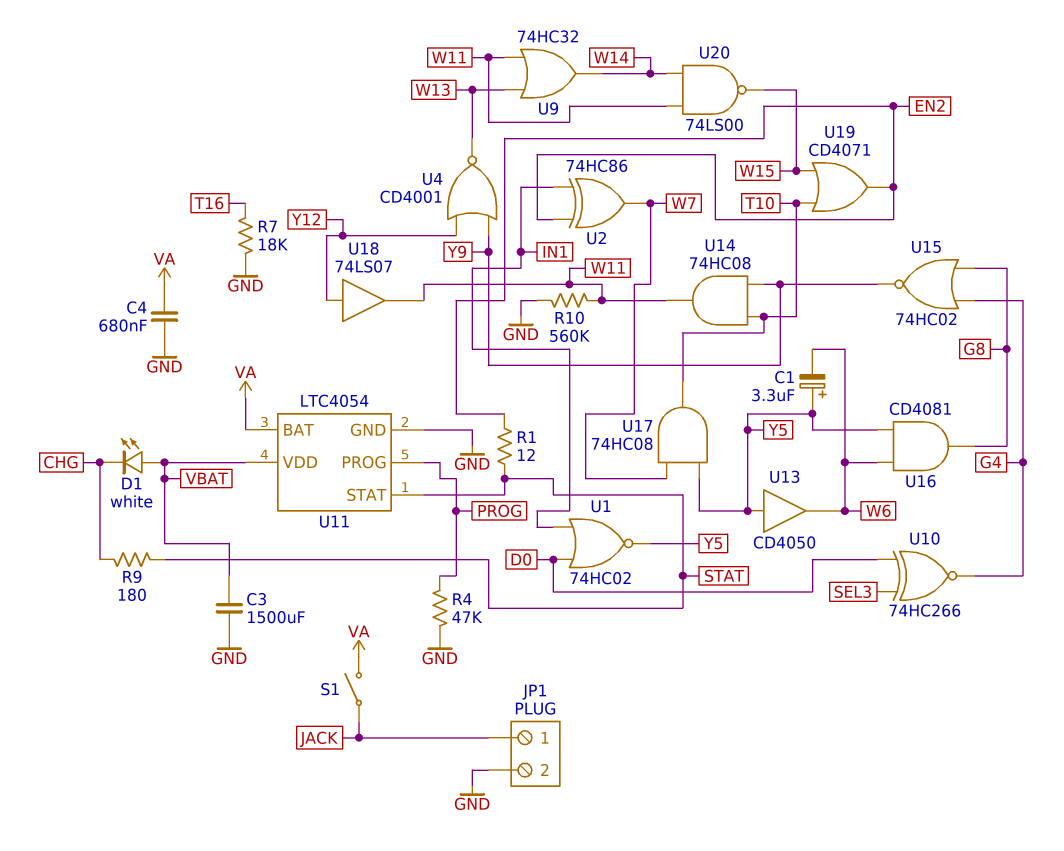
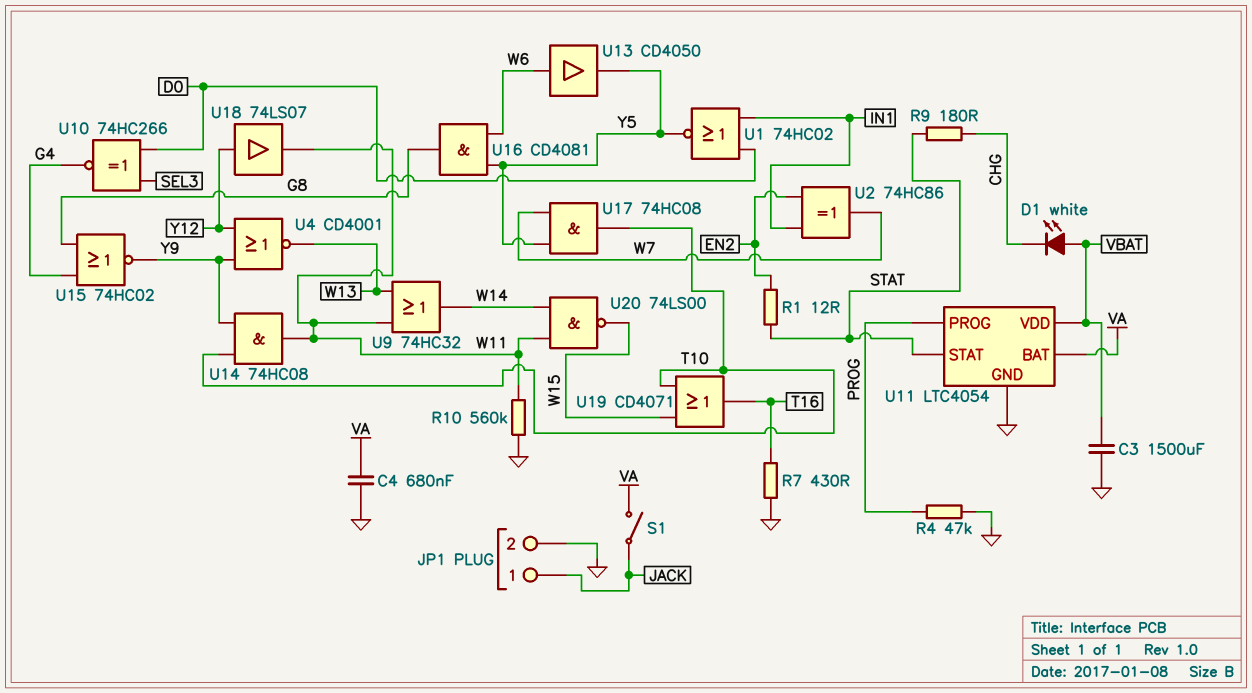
C1: 3.3uF (plus Y5, minus W6) -> none
R7: 18k (GND, T16) -> 430 (GND, T16)
U13: buffer CD4050 (in Y5, out W6) -> buffer CD4050 (in W6, out Y5)
U19: OR CD4071 (in T10, in W15, out EN2) -> OR CD4071 (in T10, in W15, out T16)

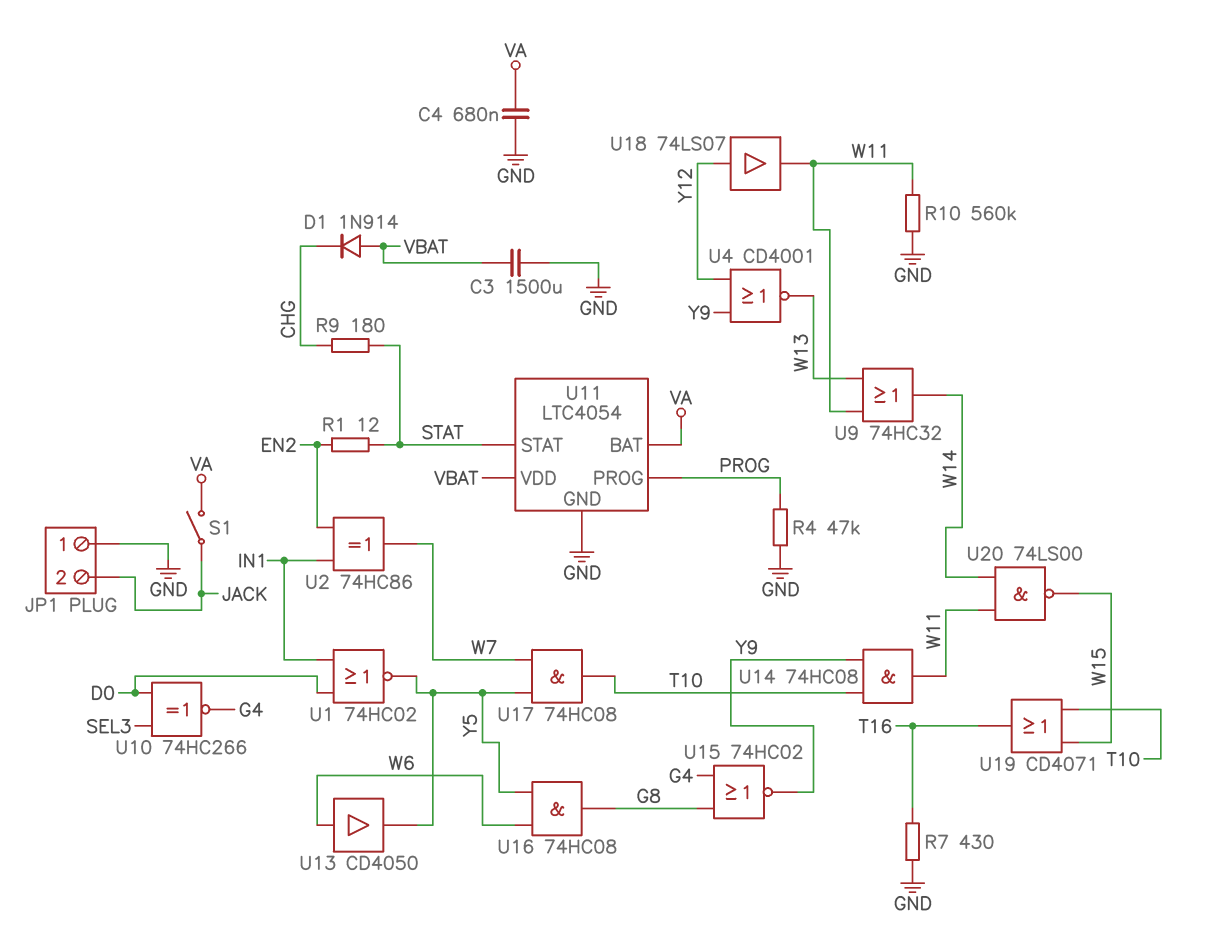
D1: LED white (A VBAT, K CHG) -> diode 1N914 (A VBAT, K CHG)
JP1 pin 1: JACK -> GND
JP1 pin 2: GND -> JACK
U16: AND CD4081 (in W6, in Y5, out G8) -> AND 74HC08 (in W6, in Y5, out G8)

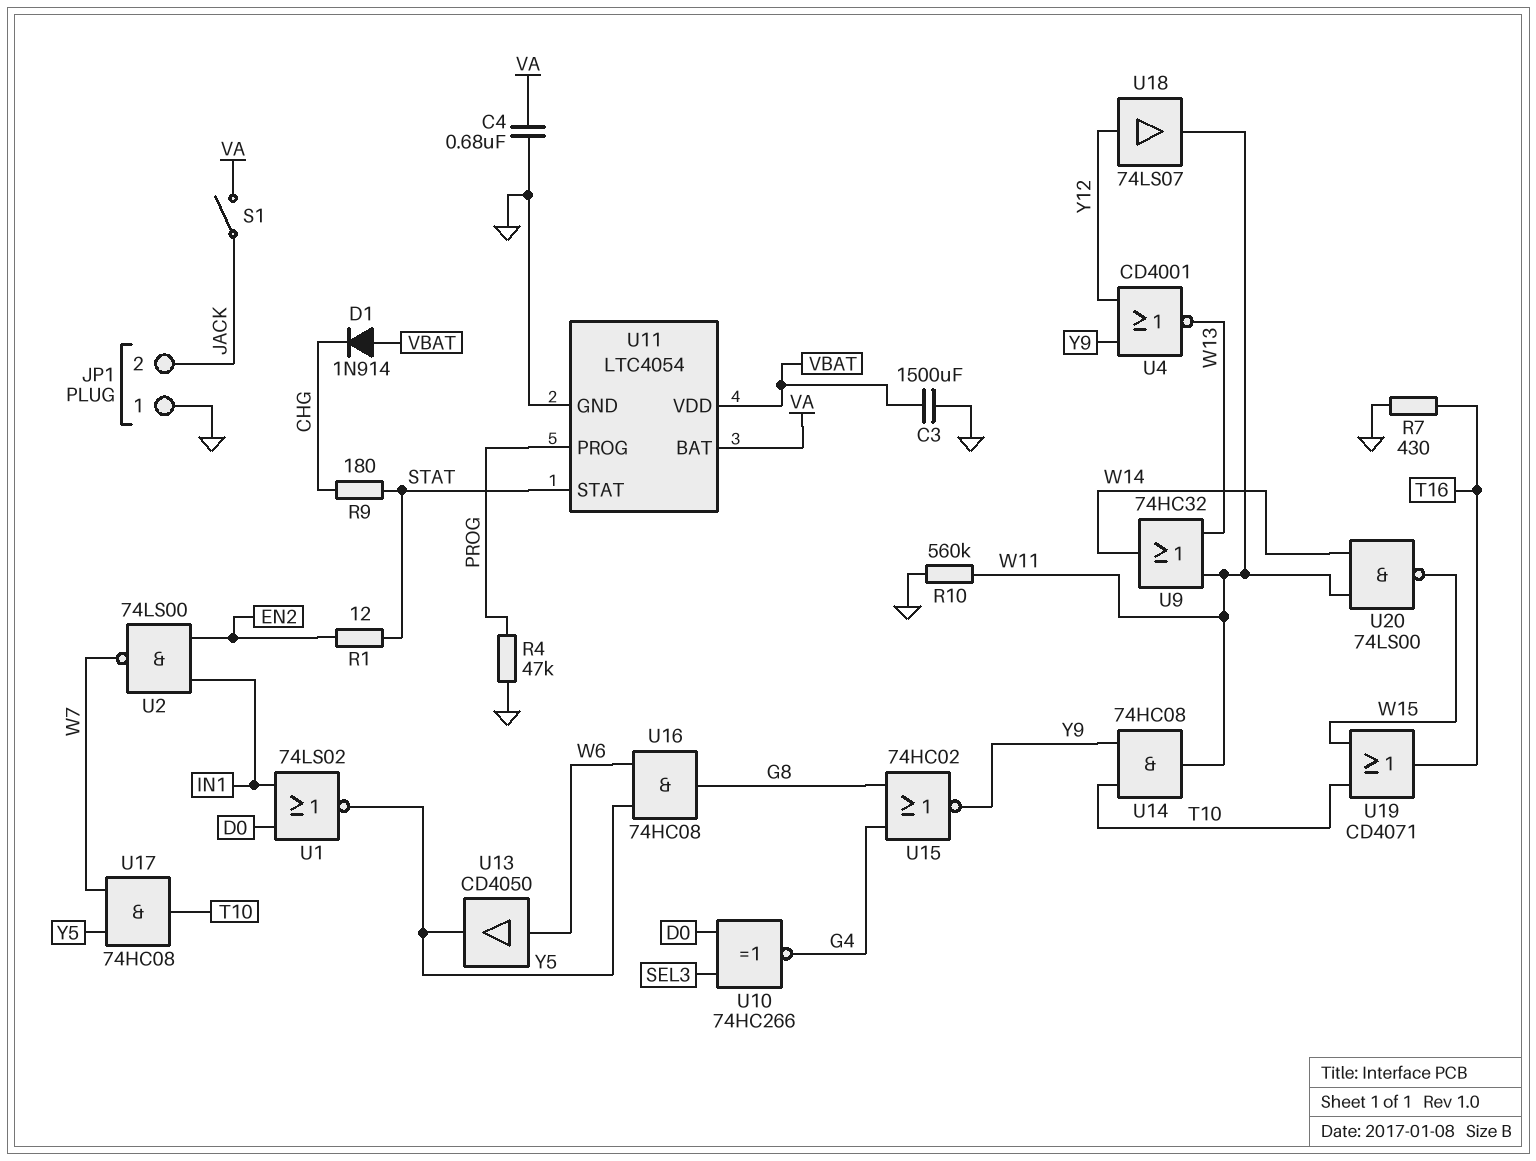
U1: NOR 74HC02 (in D0, in IN1, out Y5) -> NOR 74LS02 (in D0, in IN1, out Y5)
U2: XOR 74HC86 (in EN2, in IN1, out W7) -> NAND 74LS00 (in EN2, in IN1, out W7)

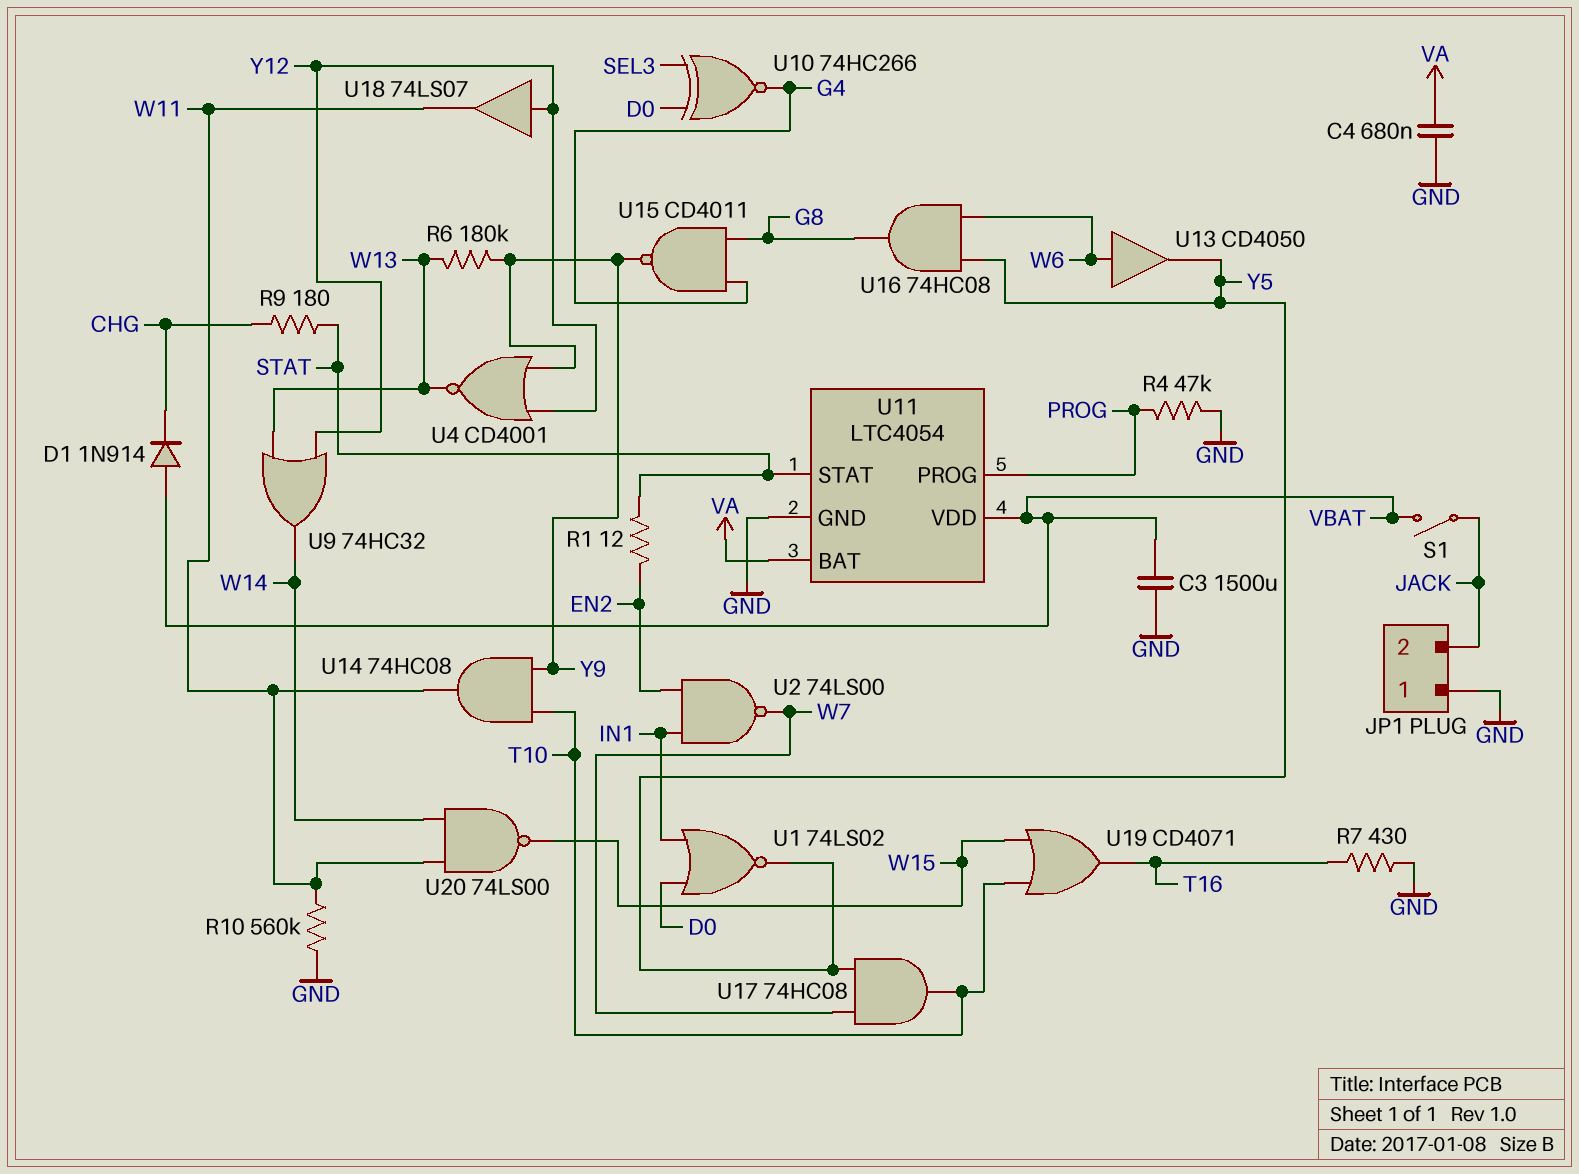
R6: none -> 180k (W13, Y9)
S1: switch (JACK, VA) -> switch (JACK, VBAT)
U9: OR 74HC32 (in W11, in W13, out W14) -> OR 74HC32 (in W13, in Y12, out W14)
U15: NOR 74HC02 (in G4, in G8, out Y9) -> NAND CD4011 (in G4, in G8, out Y9)

